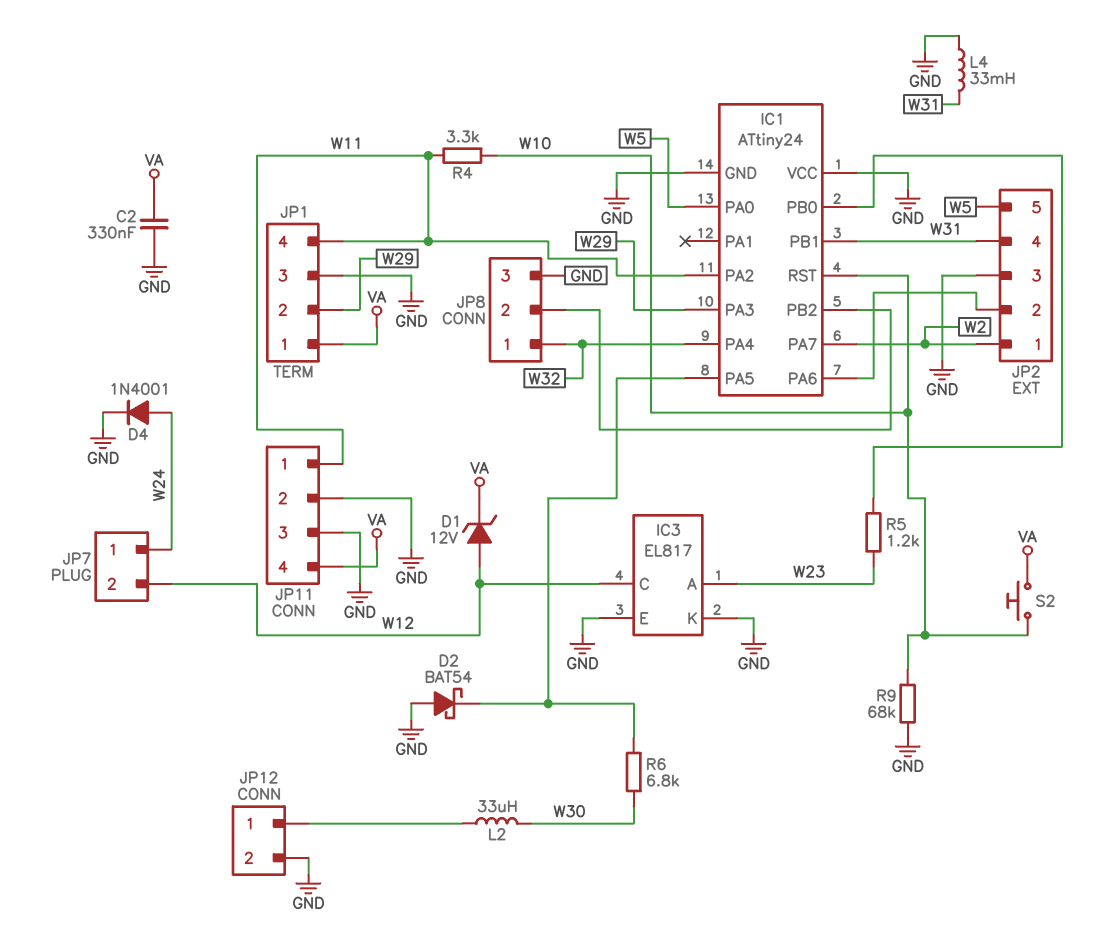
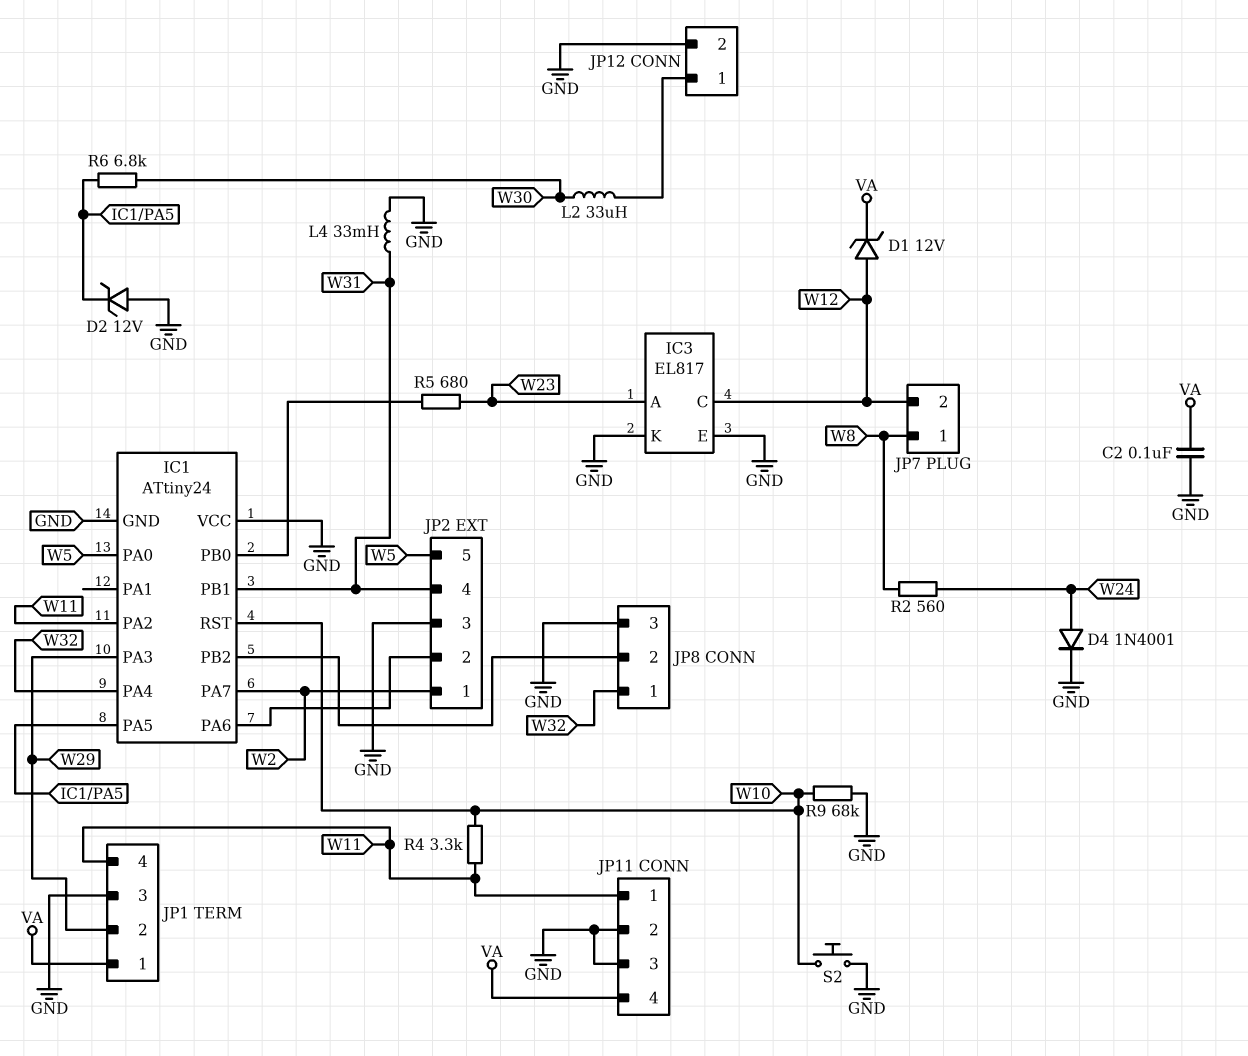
C2: 330nF (GND, VA) -> 100nF (GND, VA)
D2: schottky BAT54 (A GND, K IC1/PA5) -> zener 12V (A GND, K IC1/PA5)
JP7 pin 1: W24 -> W8
R2: none -> 560 (W8, W24)
R5: 1.2k (IC1/PB0, W23) -> 680 (IC1/PB0, W23)
S2: button (VA, W10) -> button (GND, W10)

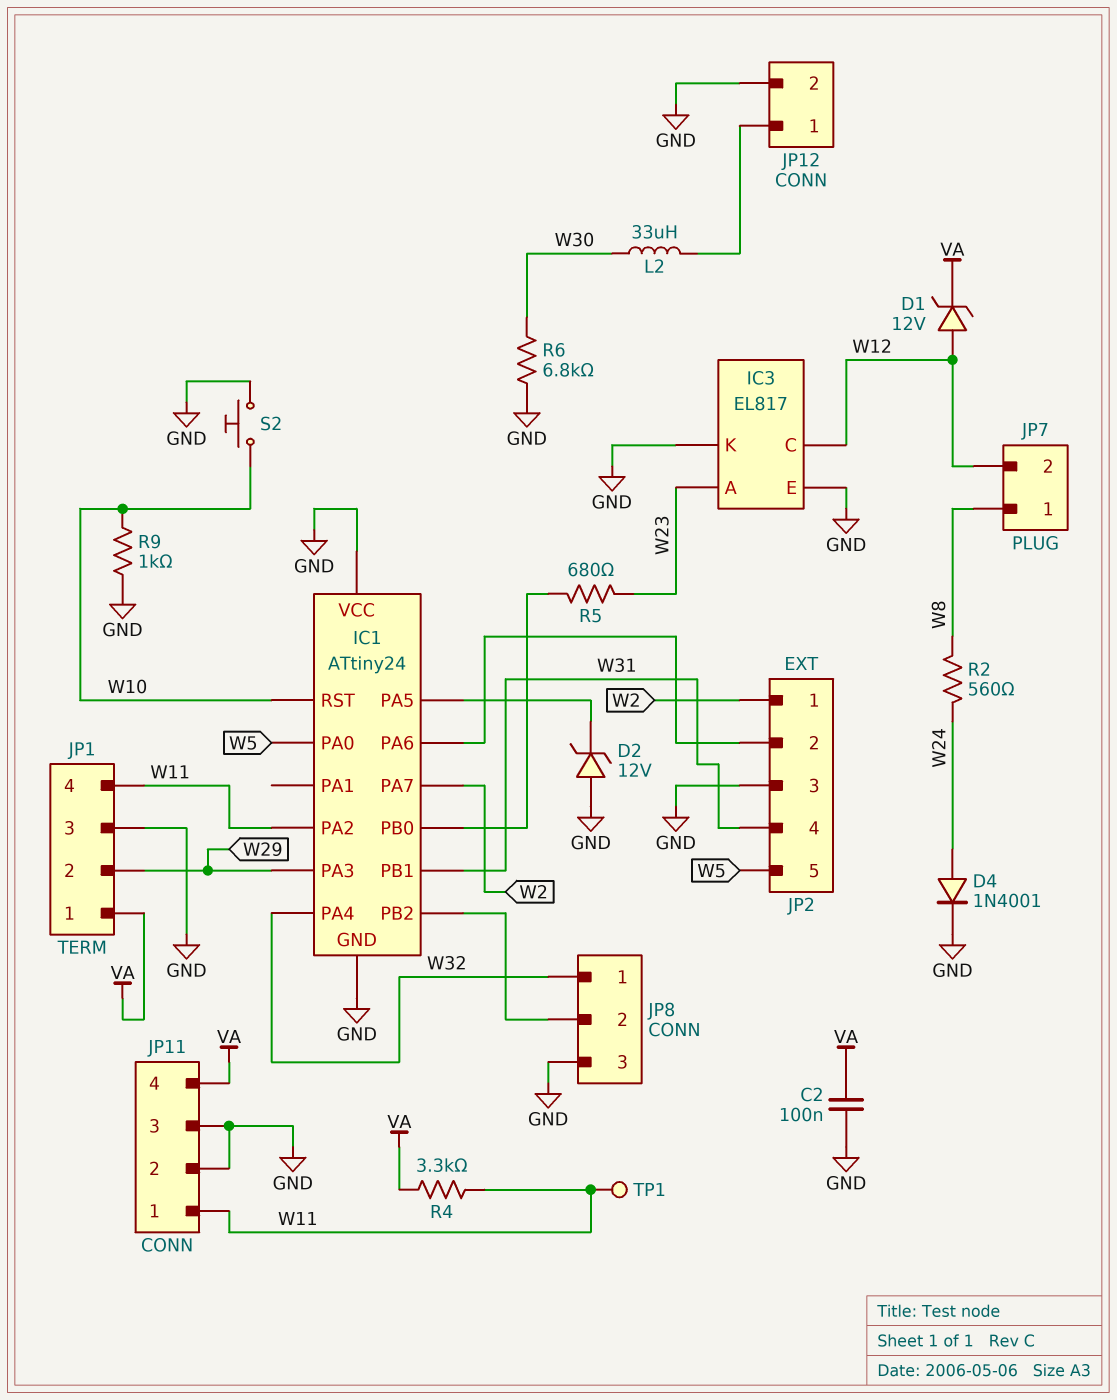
L4: 33mH (GND, W31) -> none
R4: 3.3k (W10, W11) -> 3.3k (VA, W11)
R6: 6.8k (IC1/PA5, W30) -> 6.8k (GND, W30)
R9: 68k (GND, W10) -> 1k (GND, W10)
TP1: none -> test point (W11)

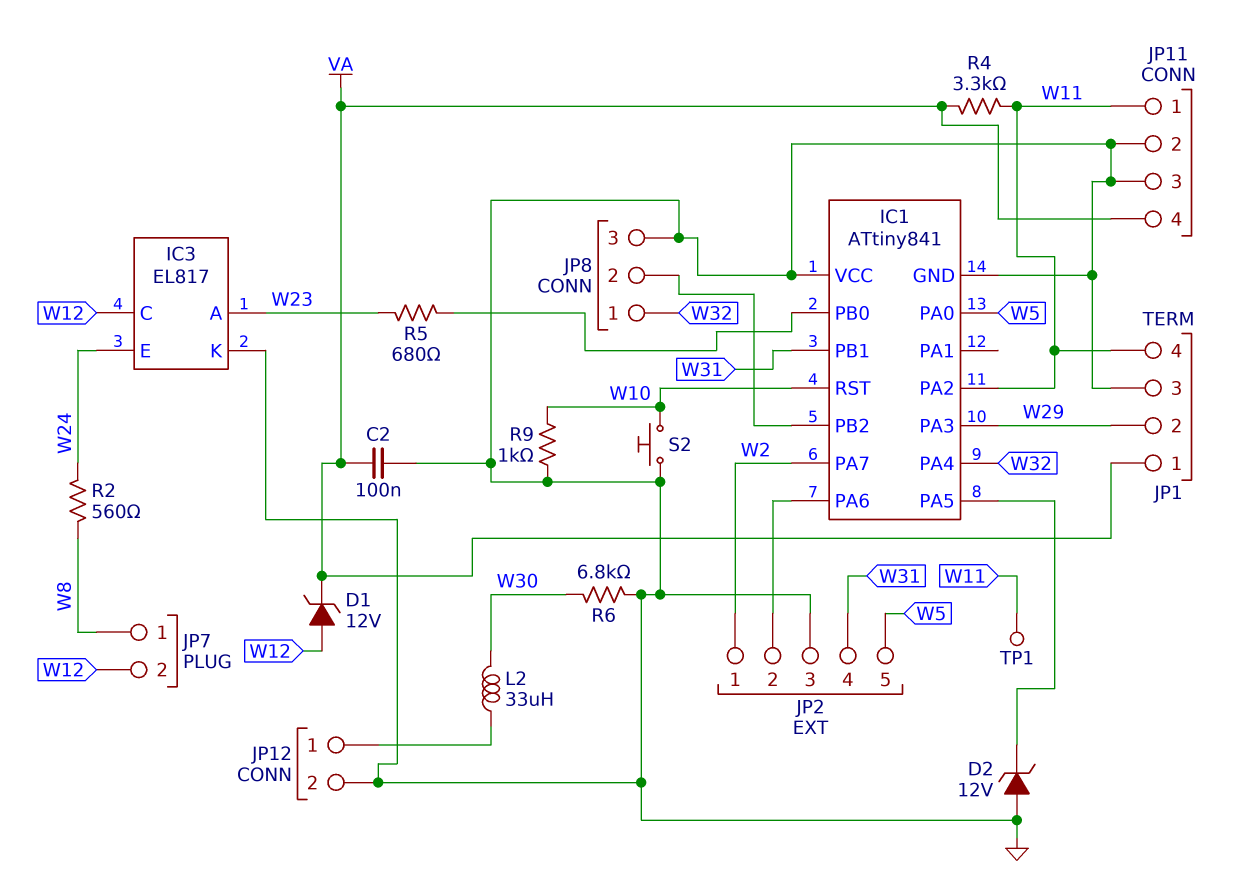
D4: diode 1N4001 (A W24, K GND) -> none
IC1: ATtiny24 -> ATtiny841
IC3 pin E: GND -> W24

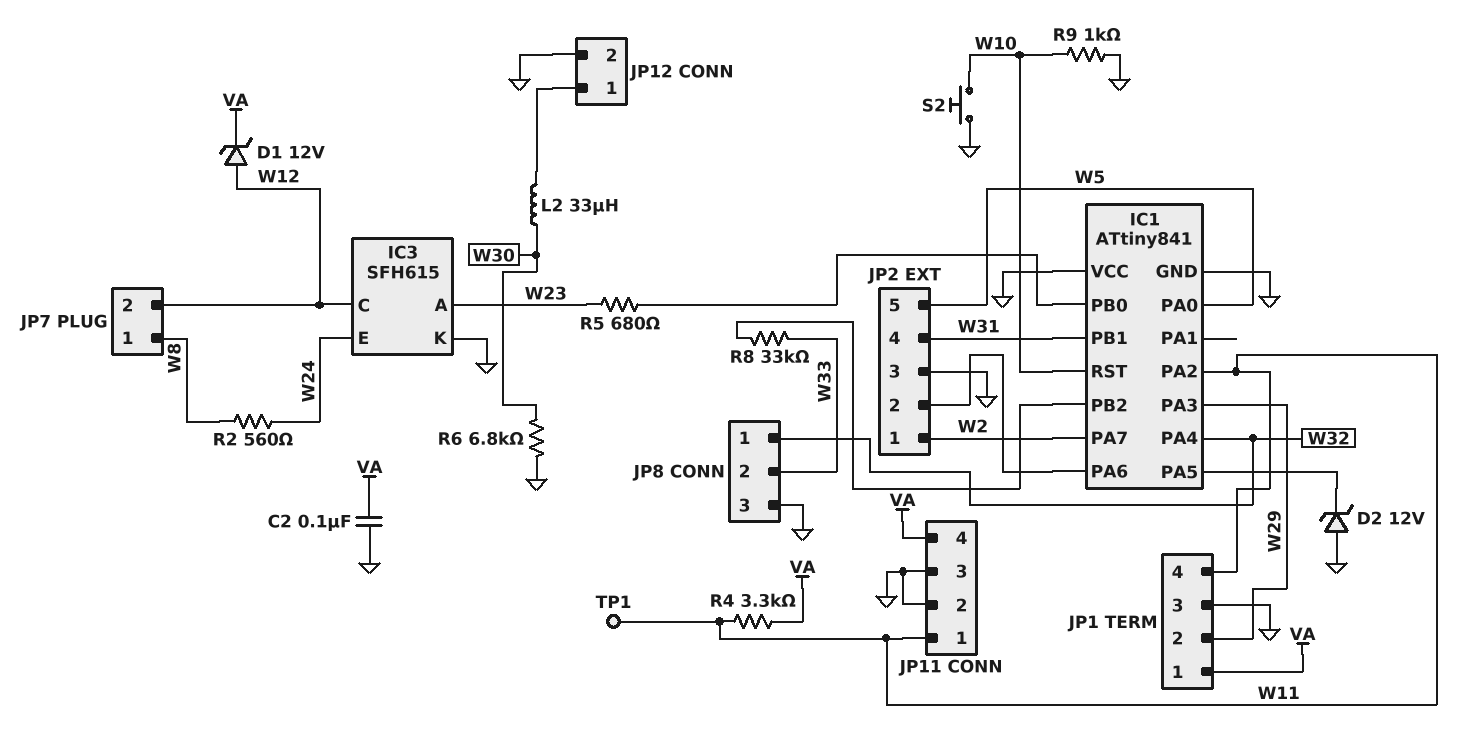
IC3: EL817 -> SFH615
JP8 pin 2: IC1/PB2 -> W33
R8: none -> 33k (IC1/PB2, W33)

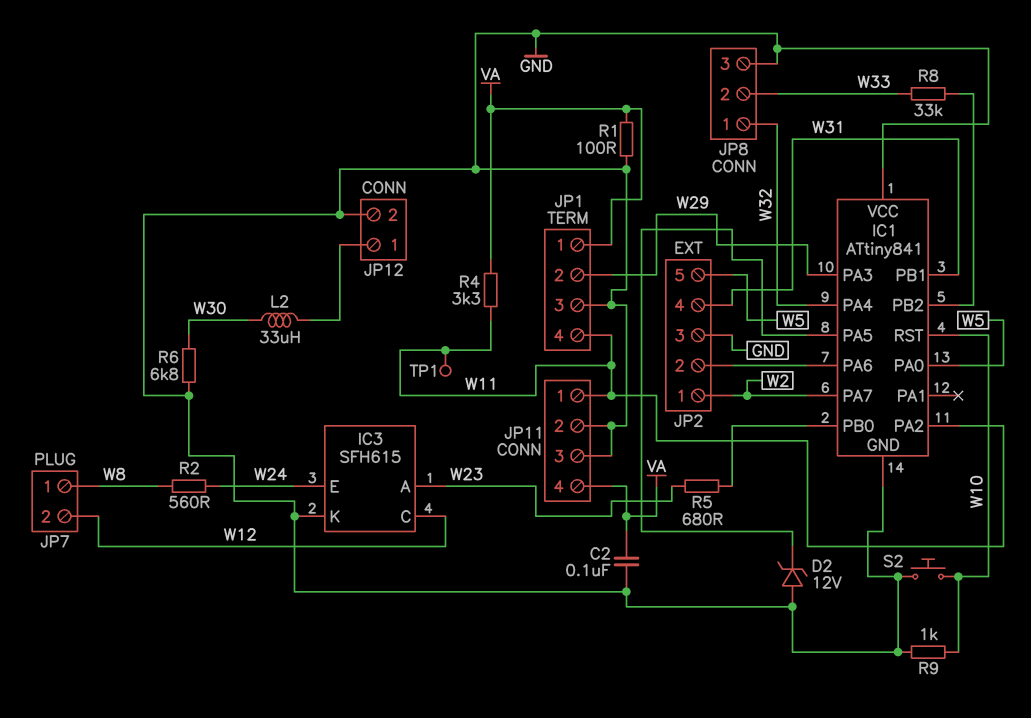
D1: zener 12V (A W12, K VA) -> none
R1: none -> 100 (GND, VA)

